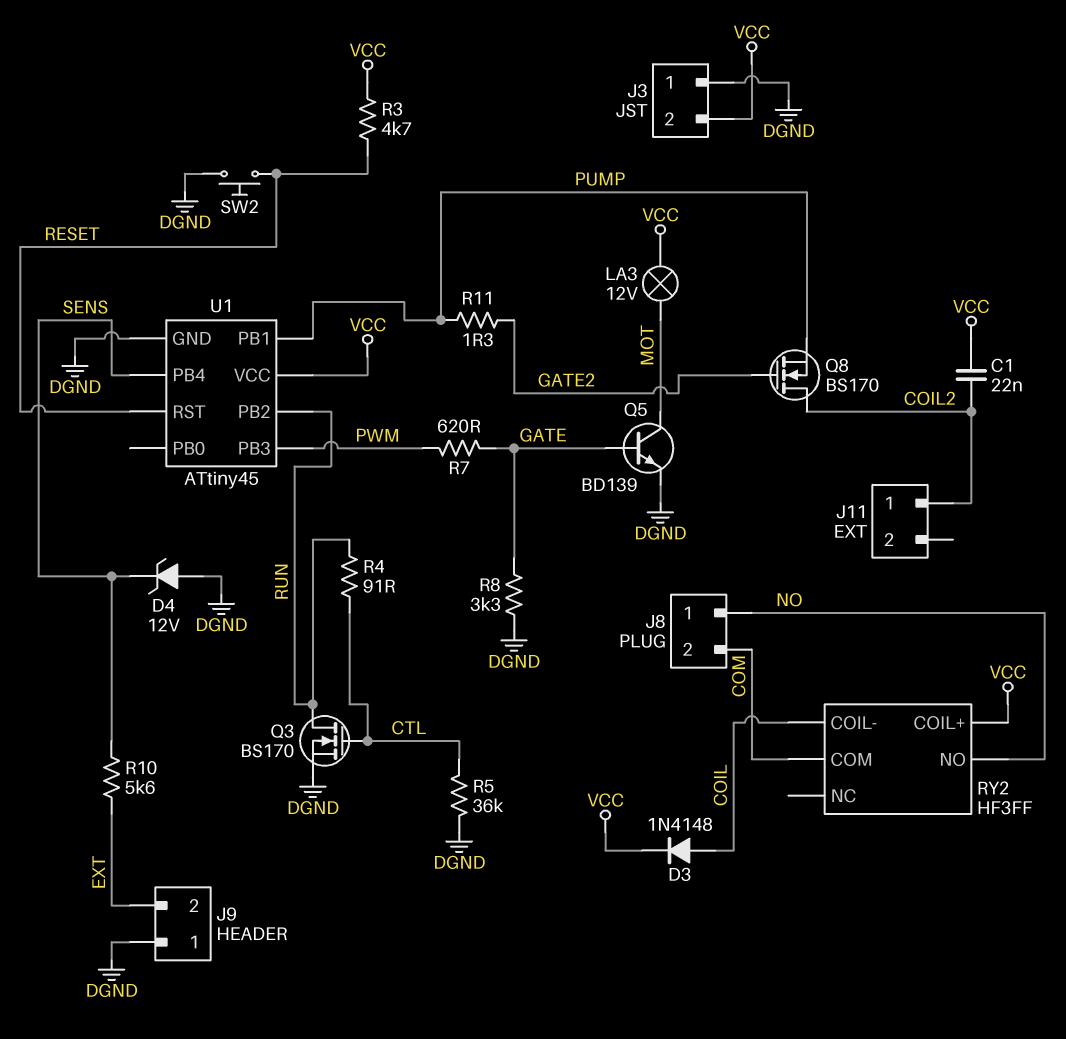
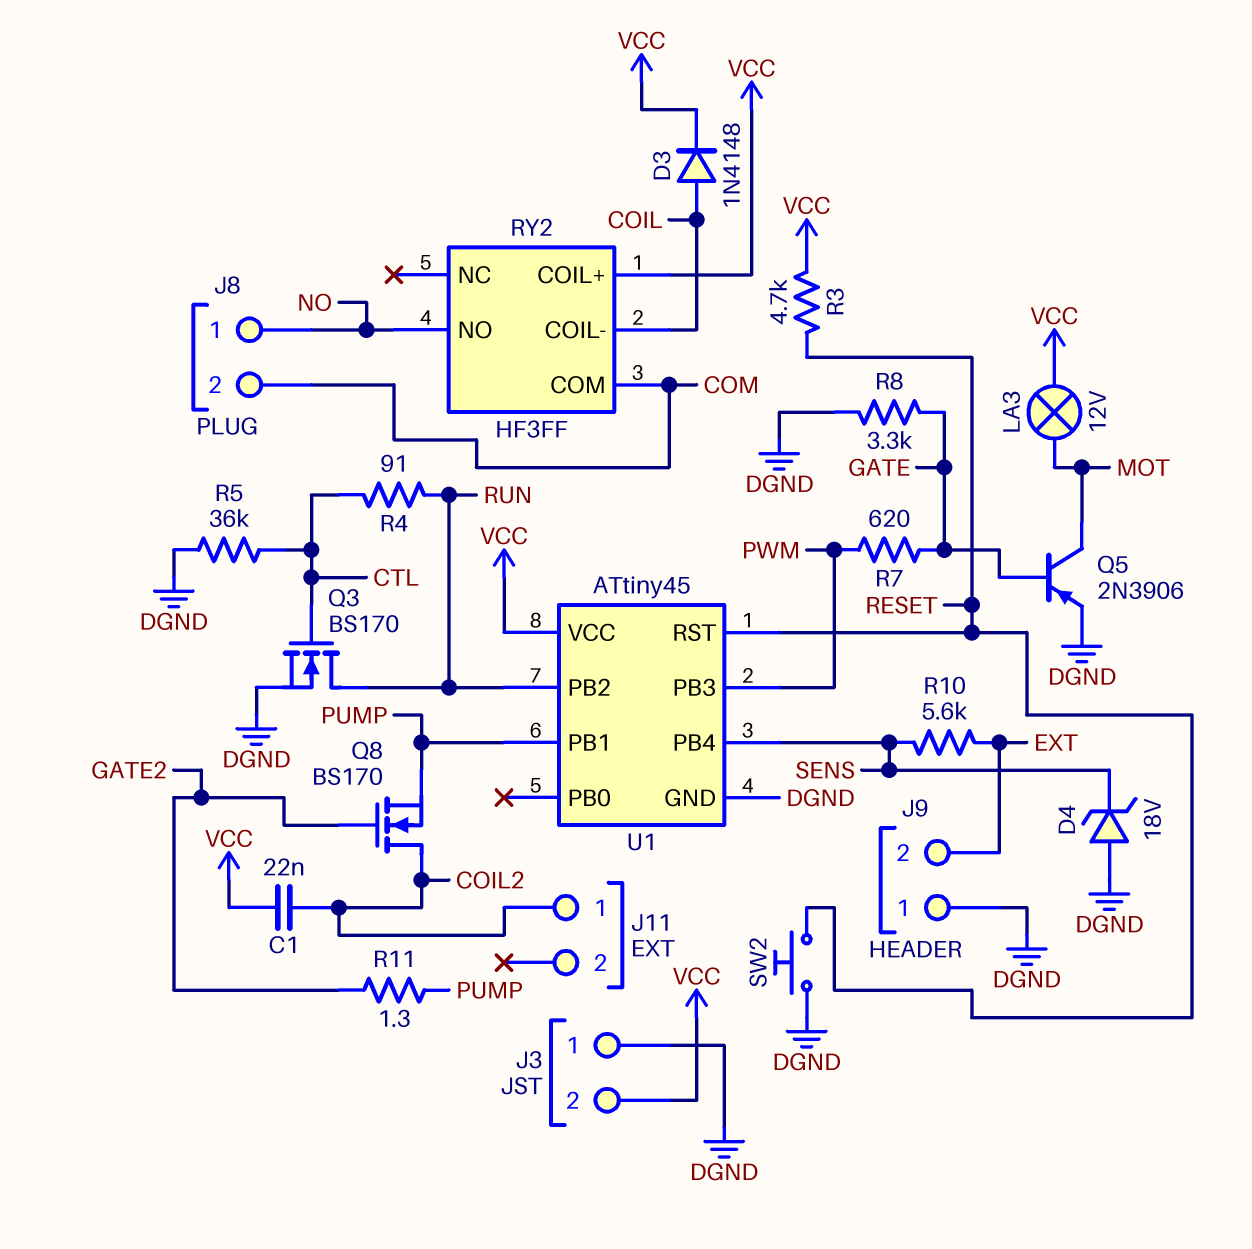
D4: zener 12V (A DGND, K SENS) -> zener 18V (A DGND, K SENS)
Q5: NPN BD139 (B GATE, C MOT, E DGND) -> PNP 2N3906 (B GATE, C MOT, E DGND)

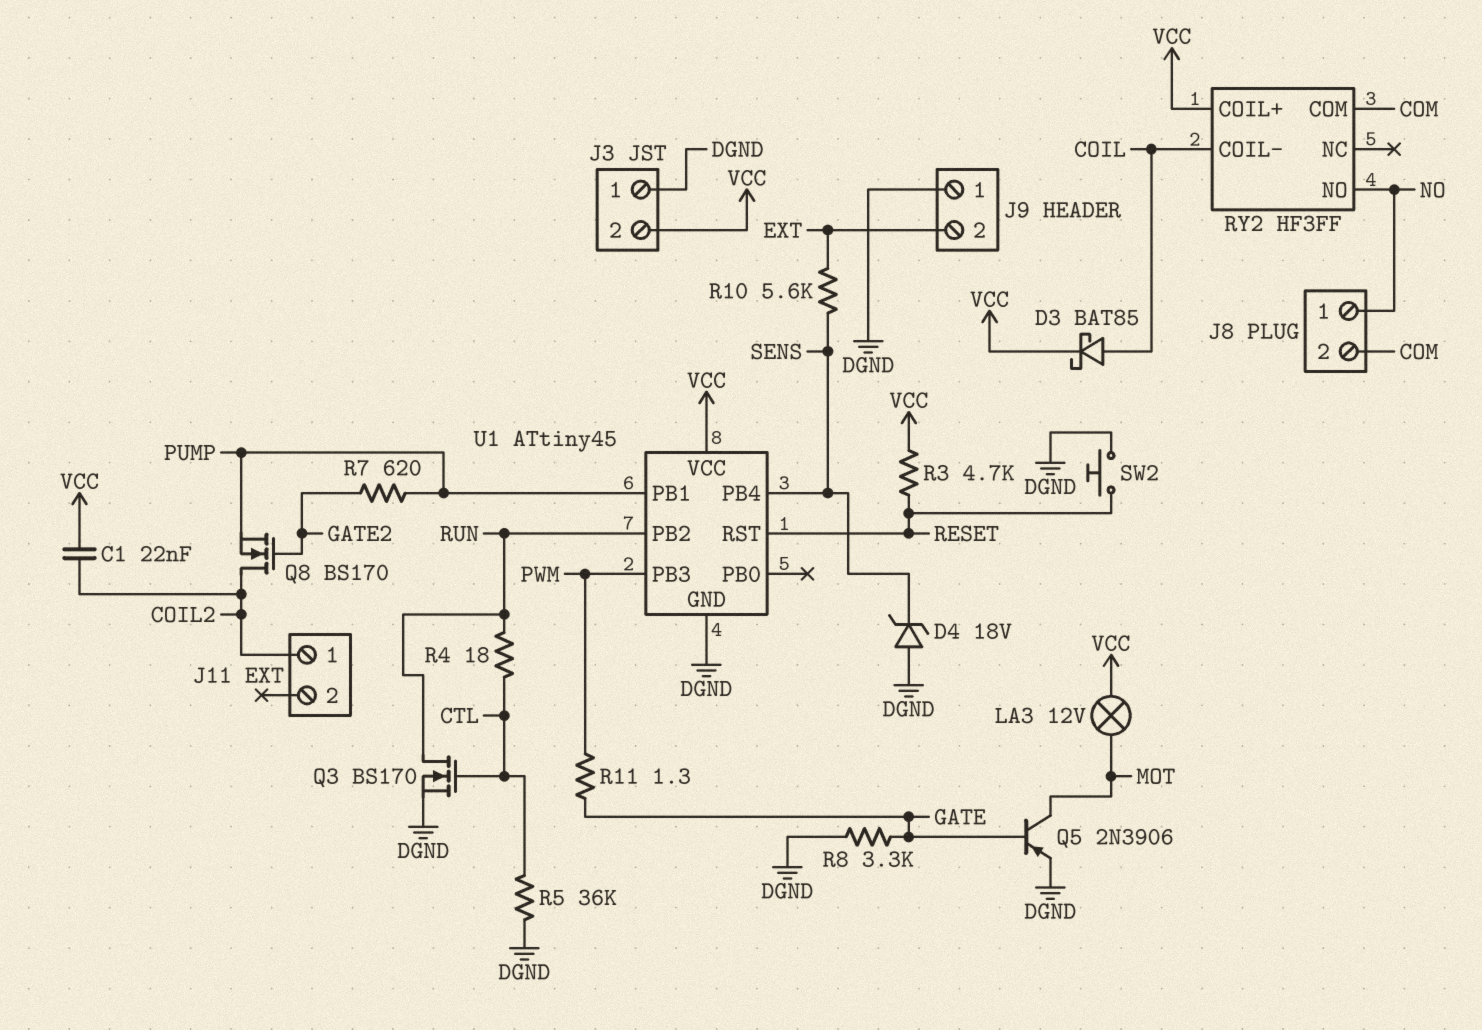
D3: diode 1N4148 (A COIL, K VCC) -> schottky BAT85 (A COIL, K VCC)
R4: 91 (CTL, RUN) -> 18 (CTL, RUN)
R7: 620 (GATE, PWM) -> 620 (GATE2, PUMP)
R11: 1.3 (GATE2, PUMP) -> 1.3 (GATE, PWM)

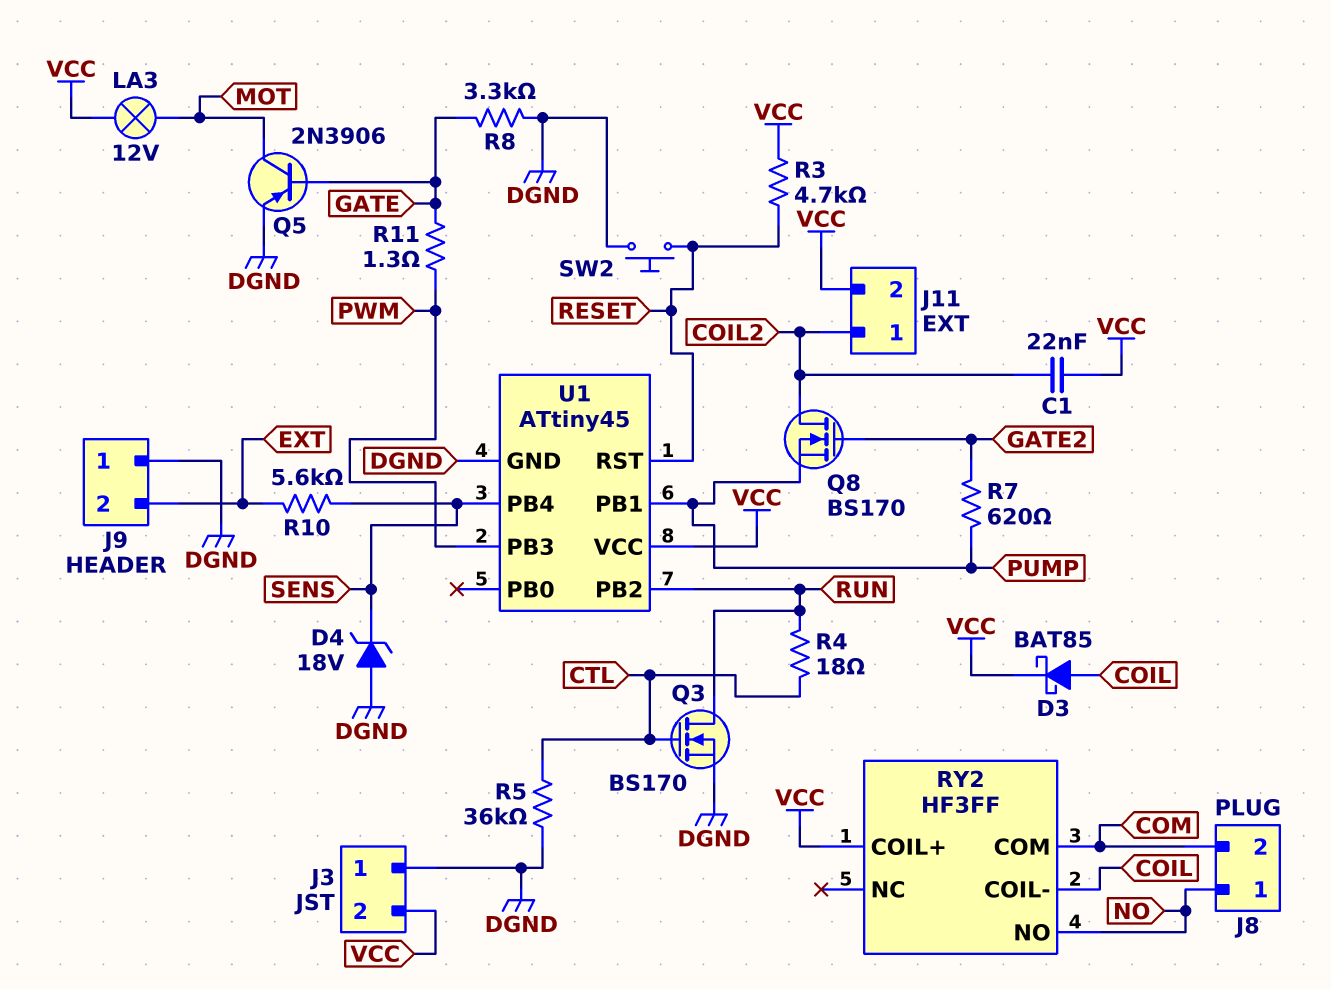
J11 pin 2: none -> VCC

